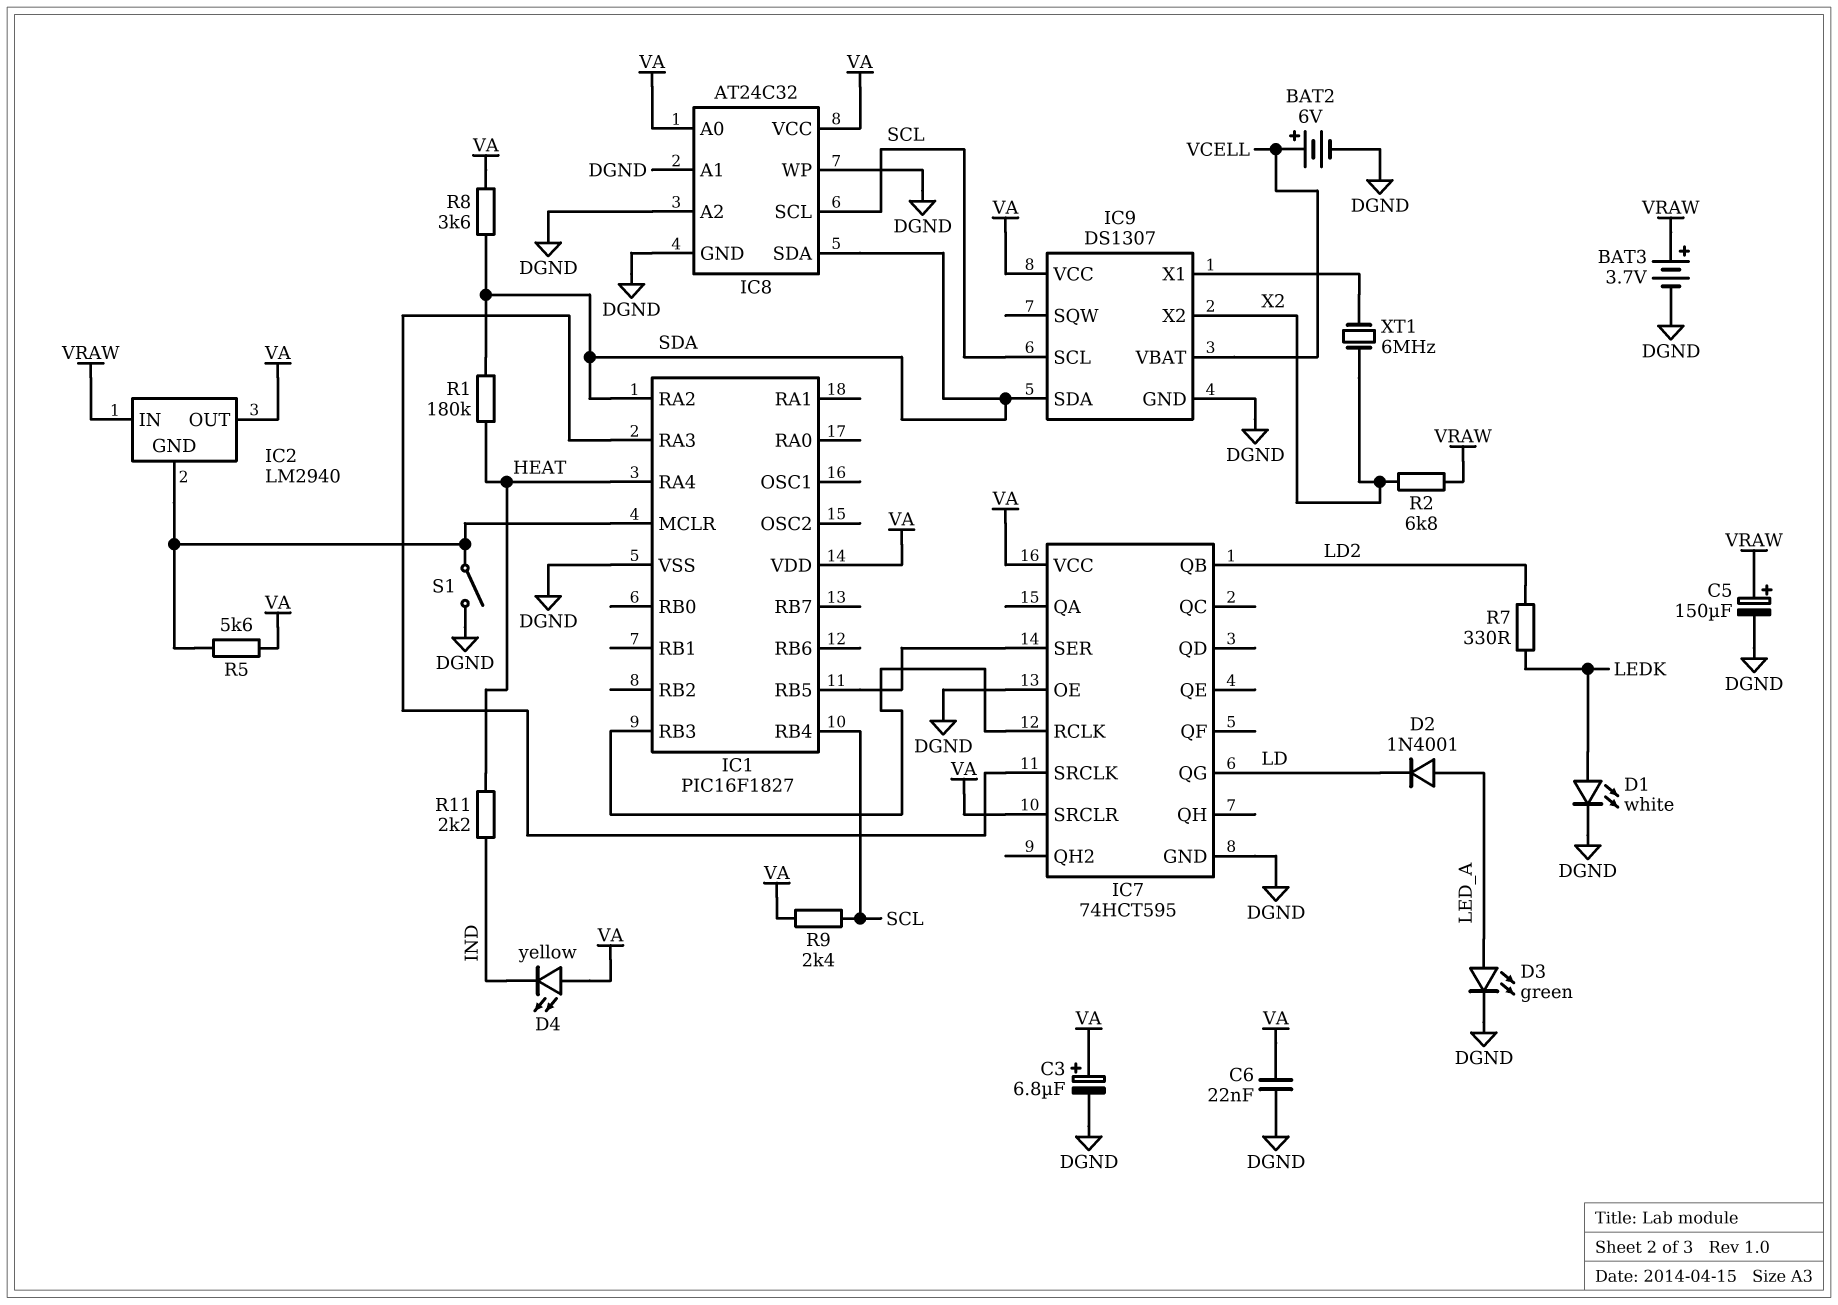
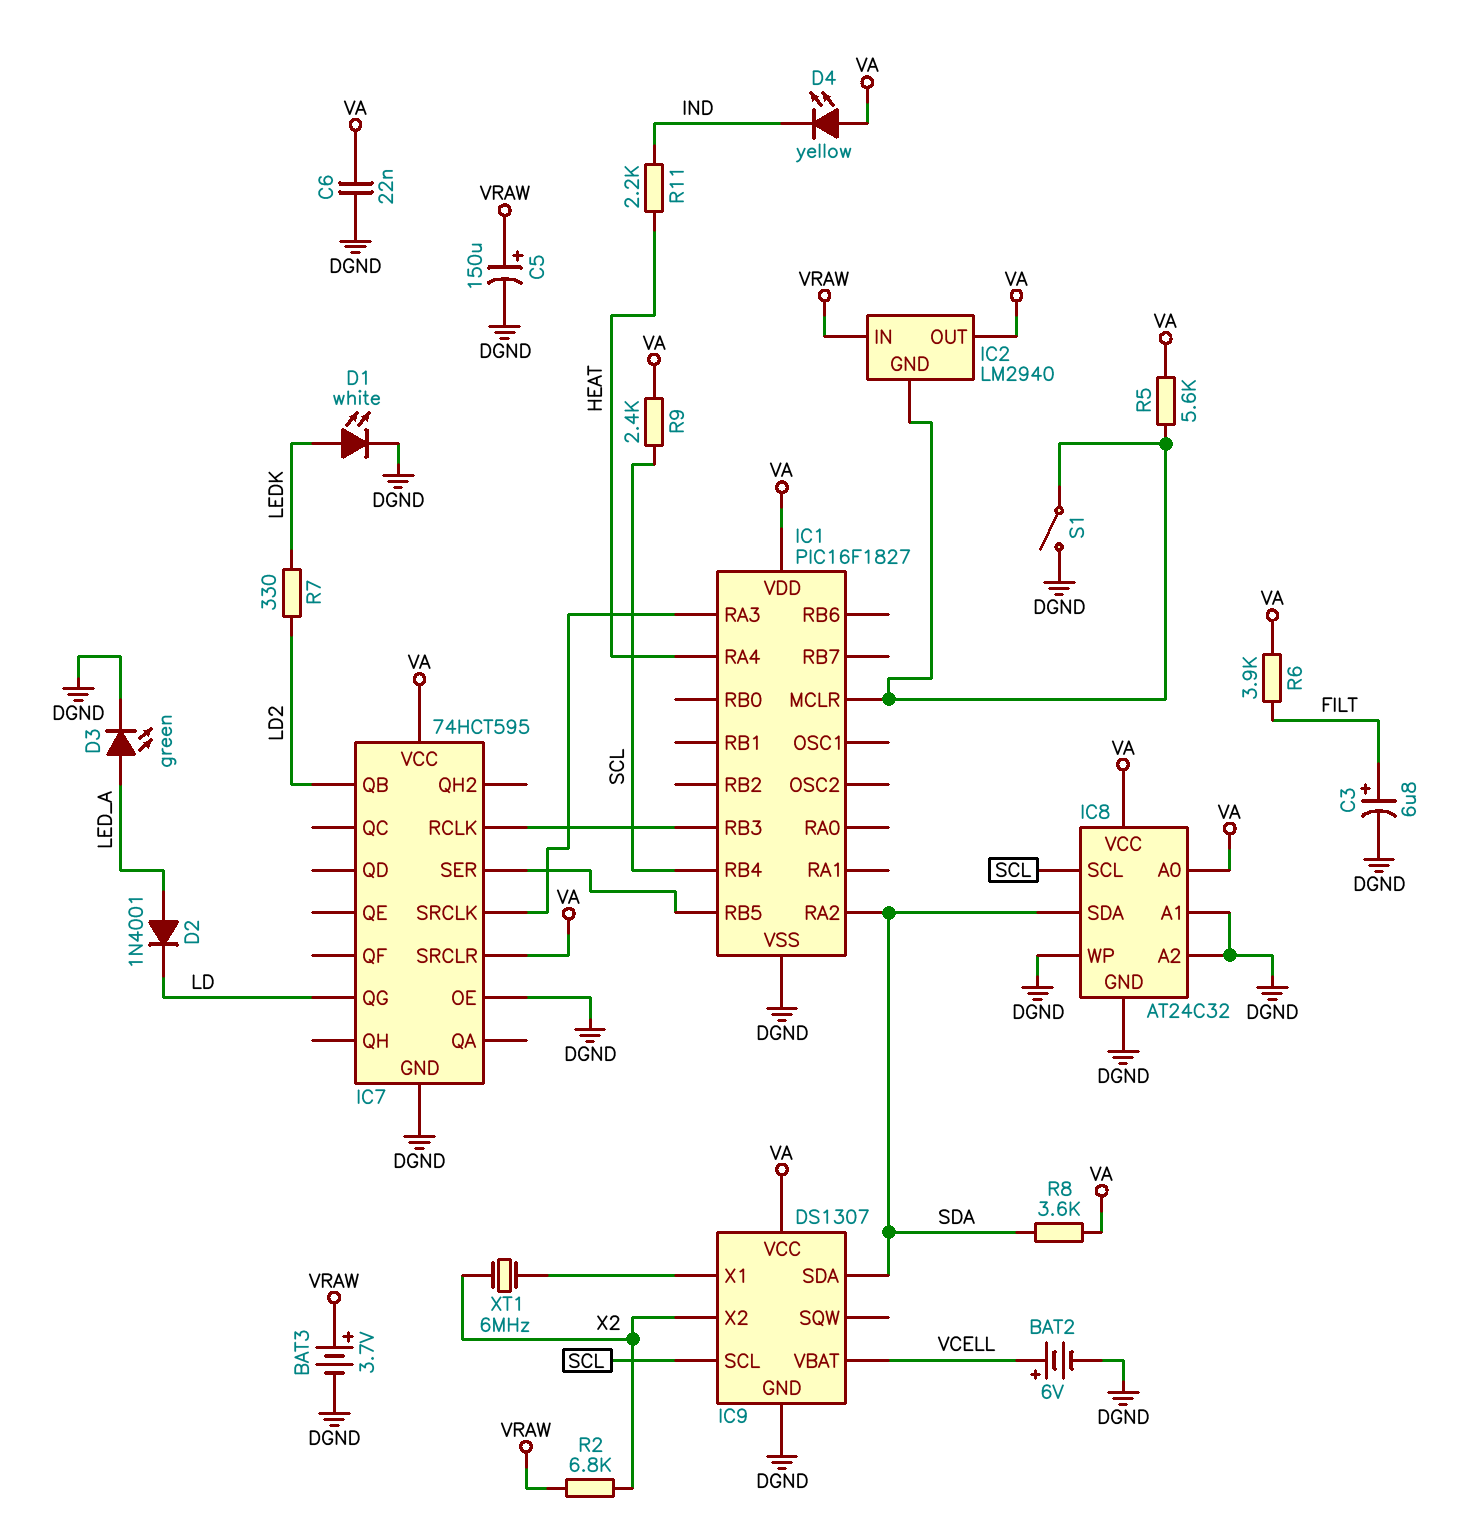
C3: 6.8uF (plus VA, minus DGND) -> 6.8uF (plus FILT, minus DGND)
R1: 180k (HEAT, SDA) -> none
R6: none -> 3.9k (FILT, VA)

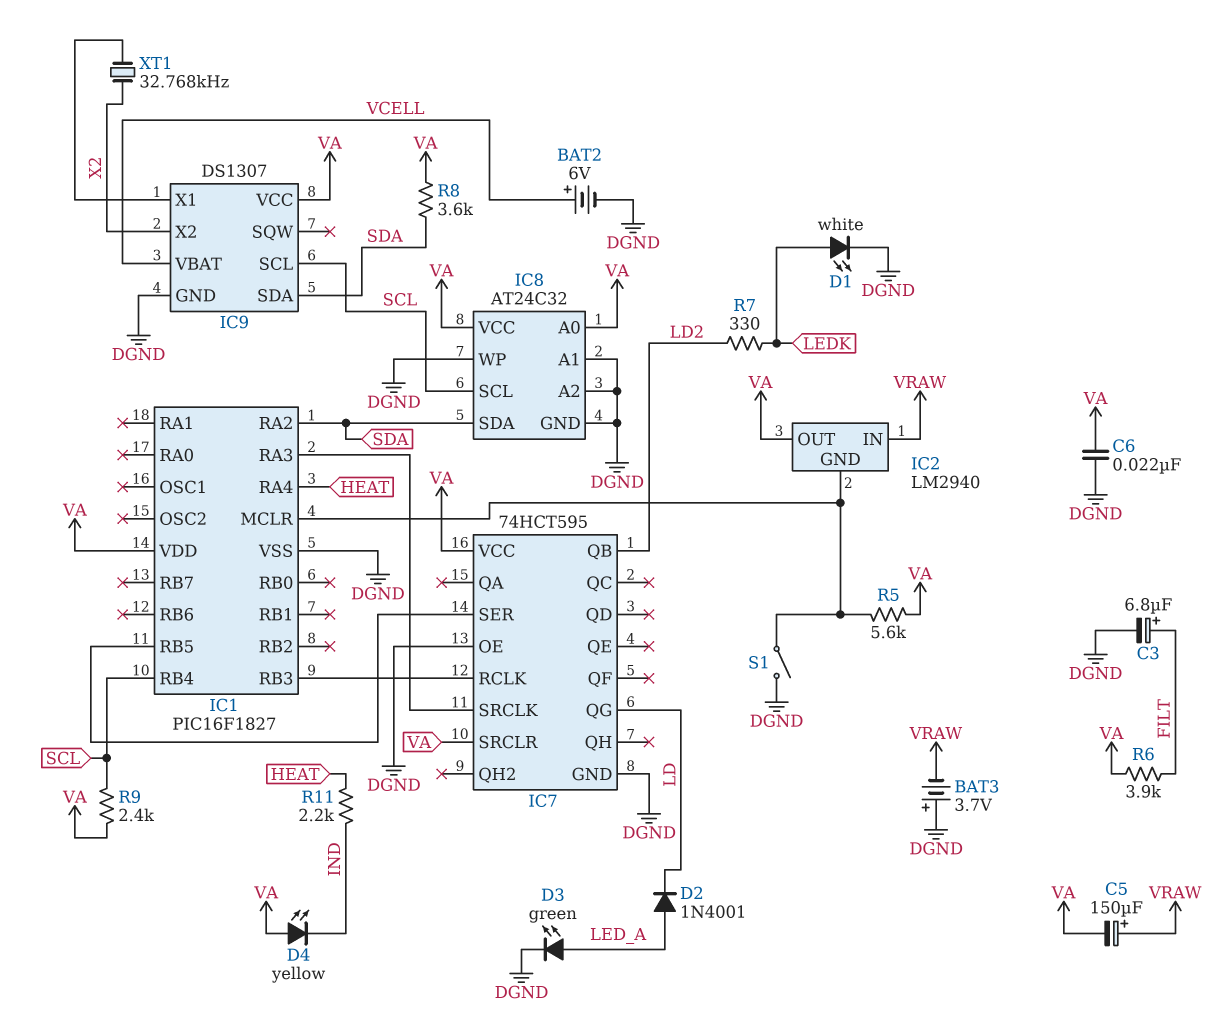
BAT3: 3.7V (plus VRAW, minus DGND) -> 3.7V (plus DGND, minus VRAW)
C5: 150uF (plus VRAW, minus DGND) -> 150uF (plus VRAW, minus VA)
R2: 6.8k (VRAW, X2) -> none
XT1: 6MHz (IC9/X1, X2) -> 32.768kHz (IC9/X1, X2)

